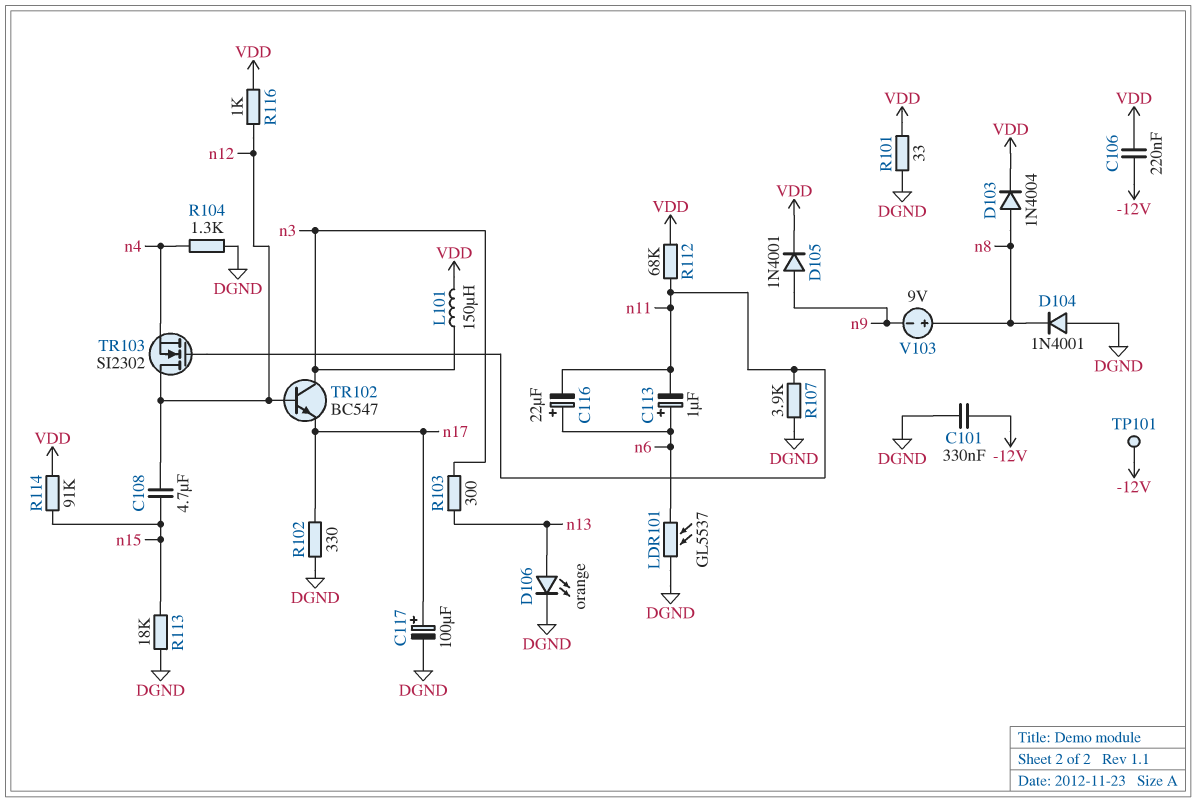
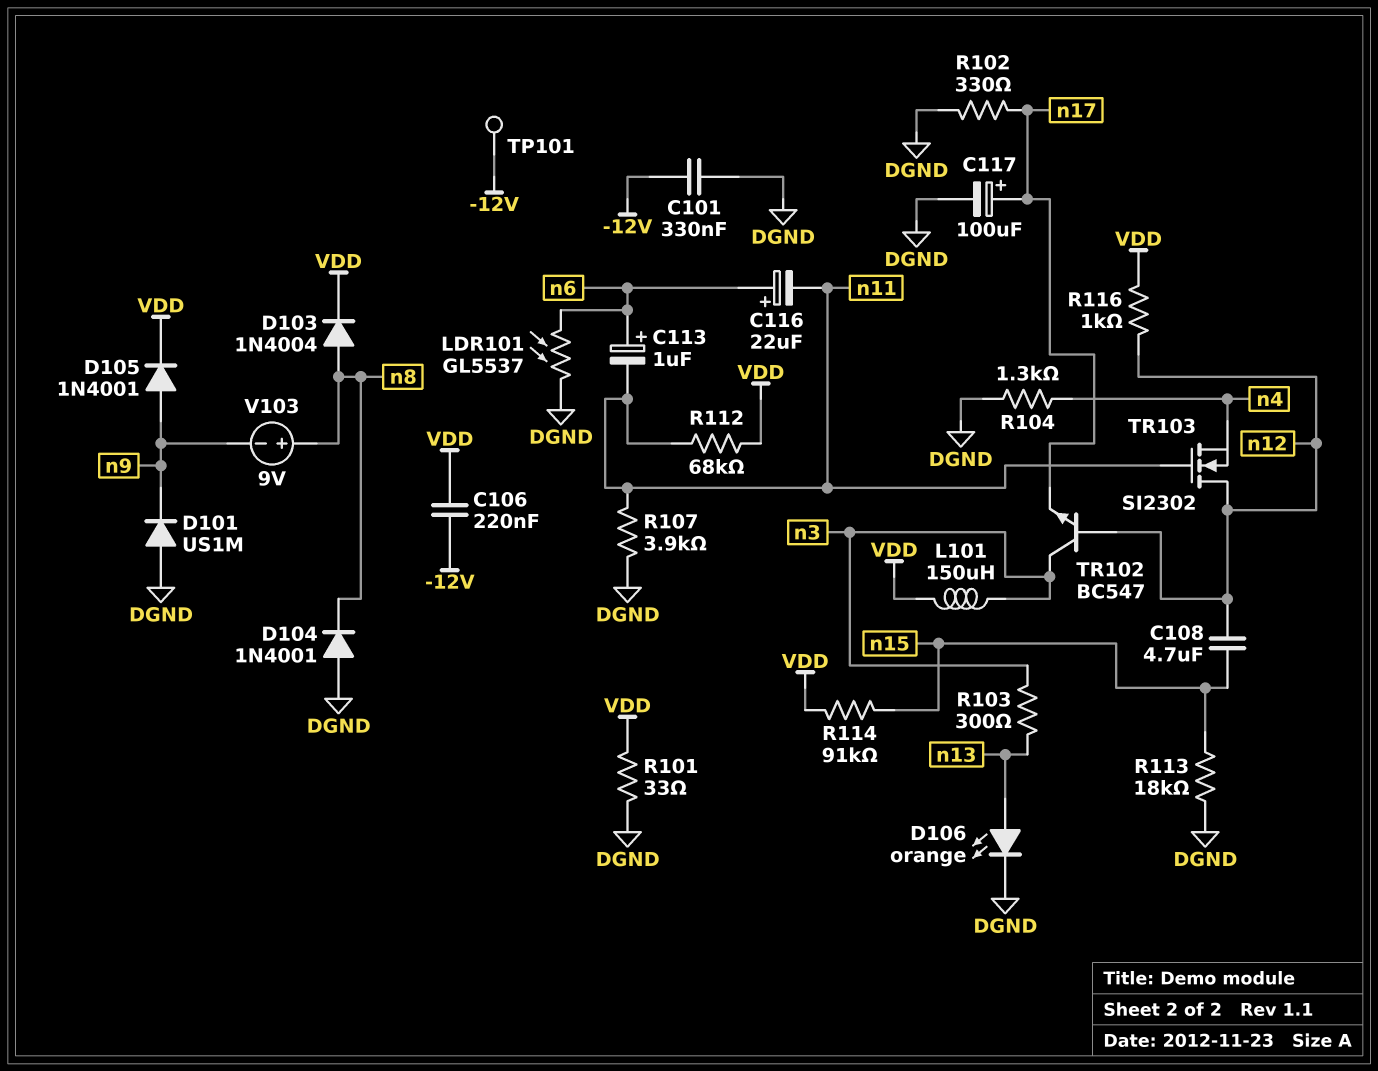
D101: none -> diode US1M (A DGND, K n9)

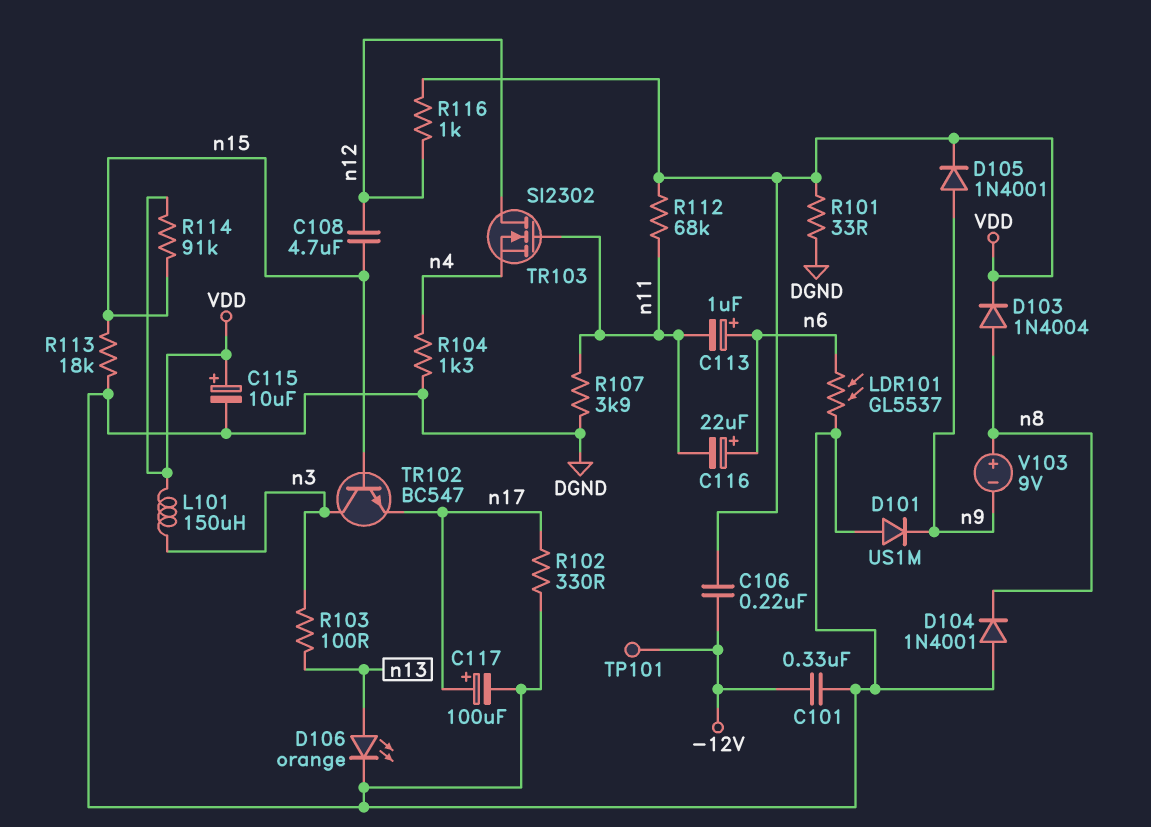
C115: none -> 10uF (plus VDD, minus DGND)
R103: 300 (n3, n13) -> 100 (n3, n13)
TR102: NPN BC547 (B n12, C n3, E n17) -> NPN BC547 (B n15, C n3, E n17)

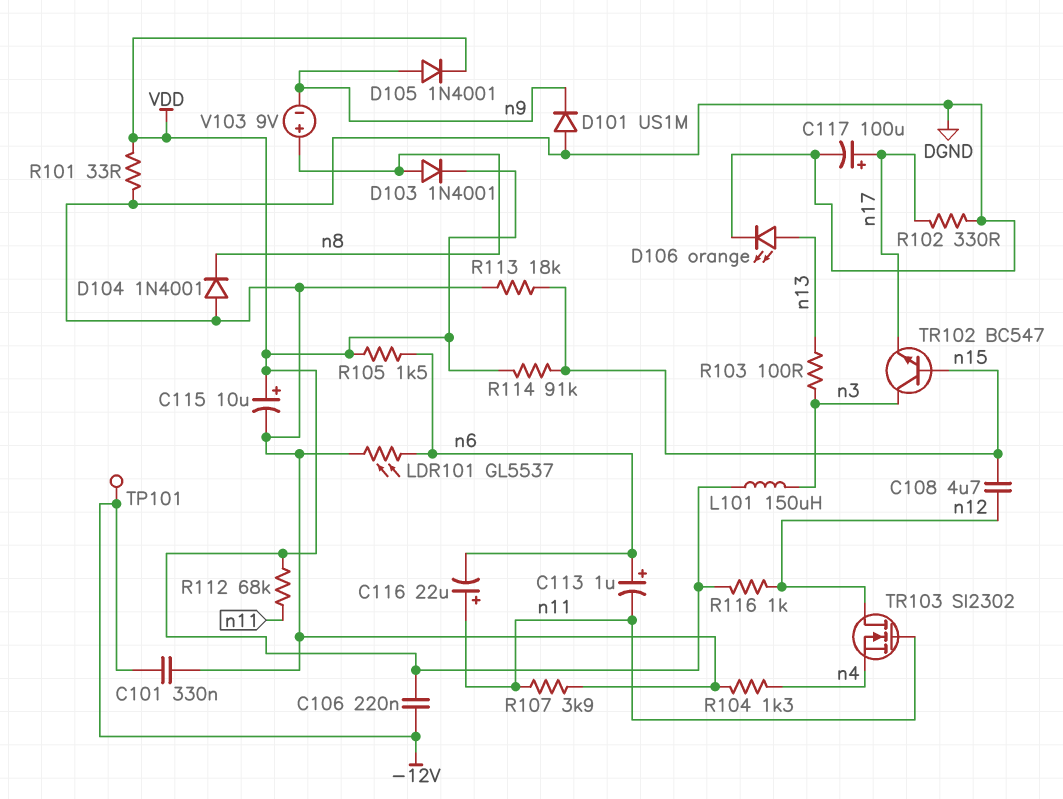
C116: 22uF (plus n6, minus n11) -> 22uF (plus n11, minus n6)
D103: diode 1N4004 (A n8, K VDD) -> diode 1N4001 (A n8, K VDD)
R105: none -> 1.5k (VDD, n6)

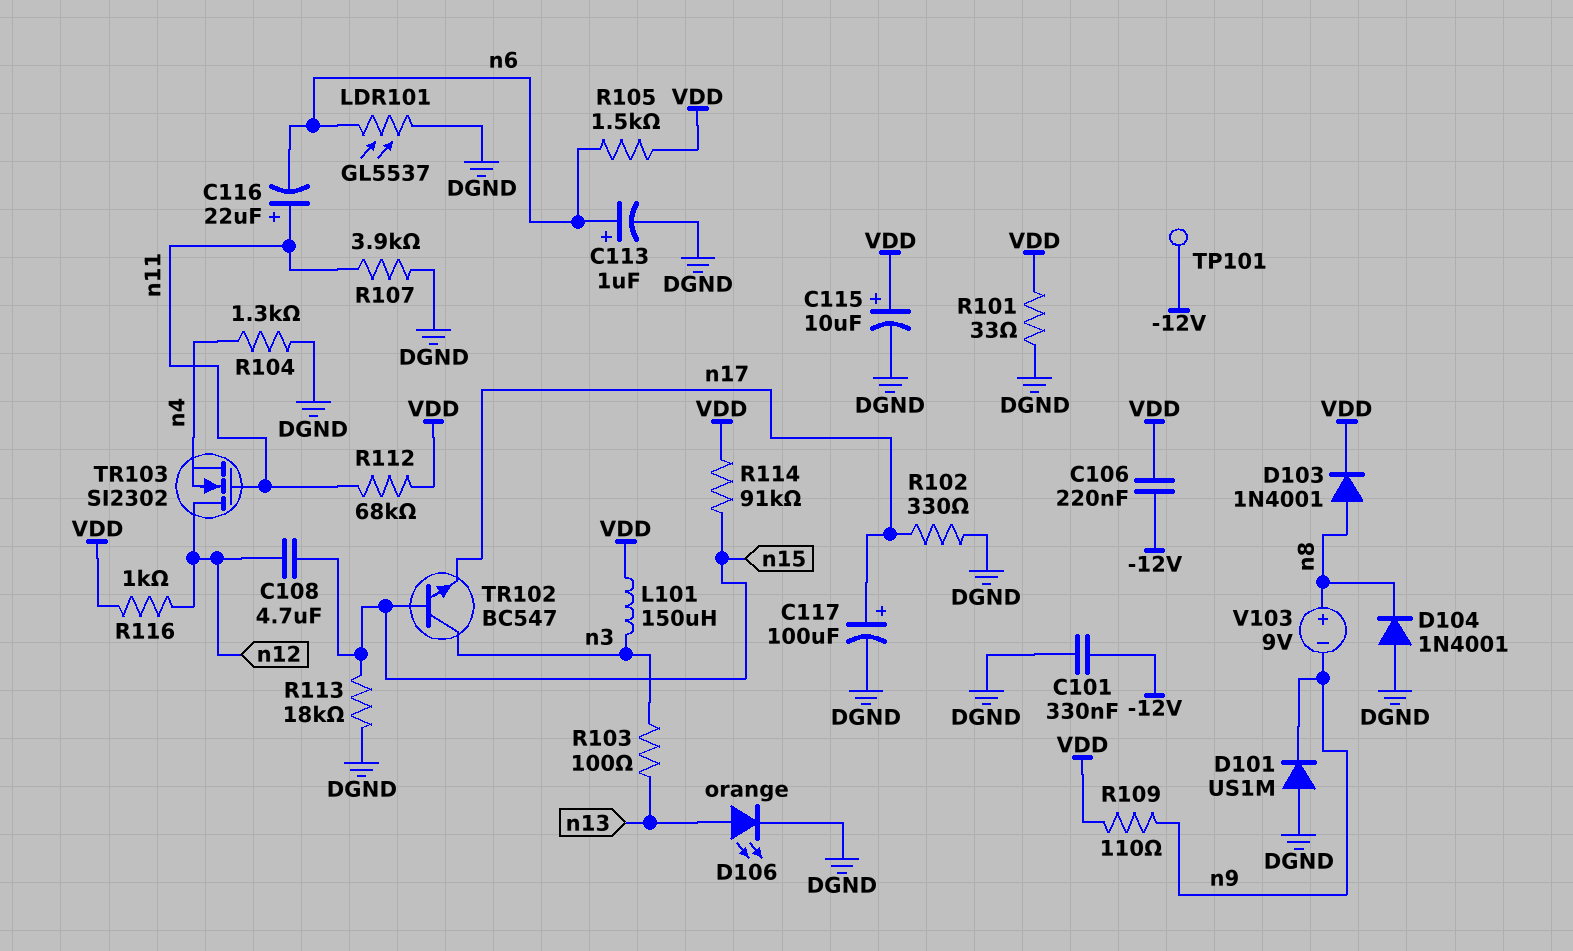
C113: 1uF (plus n6, minus n11) -> 1uF (plus n6, minus DGND)
D105: diode 1N4001 (A n9, K VDD) -> none
R109: none -> 110 (VDD, n9)

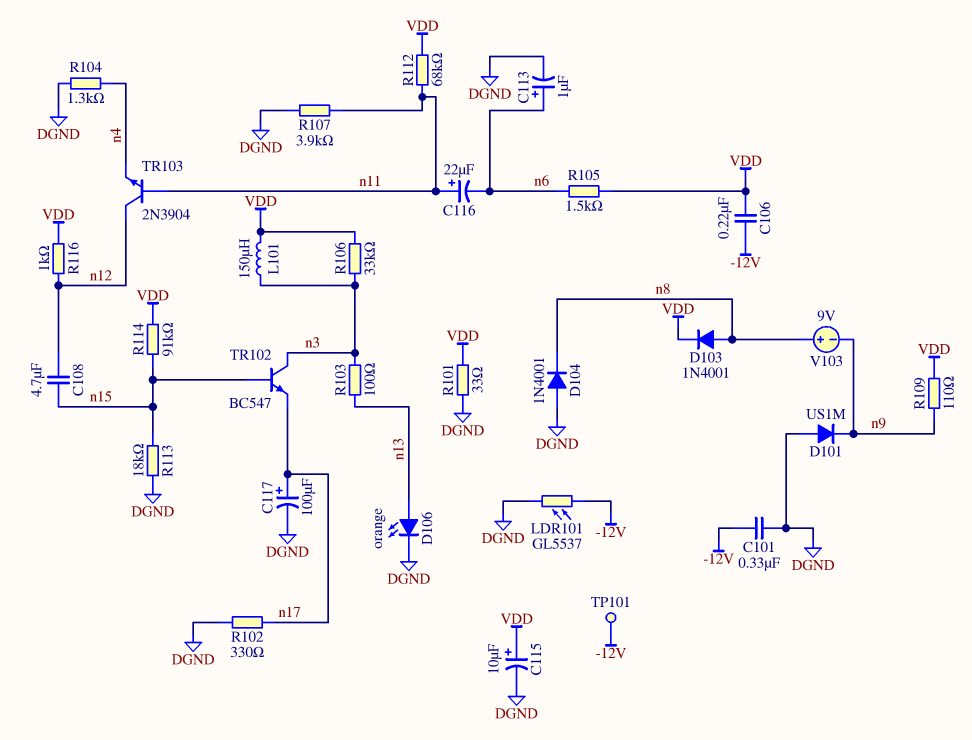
LDR101: GL5537 (DGND, n6) -> GL5537 (-12V, DGND)
R106: none -> 33k (VDD, n3)
TR103: NMOS SI2302 (G n11, D n12, S n4) -> NPN 2N3904 (B n11, C n12, E n4)

